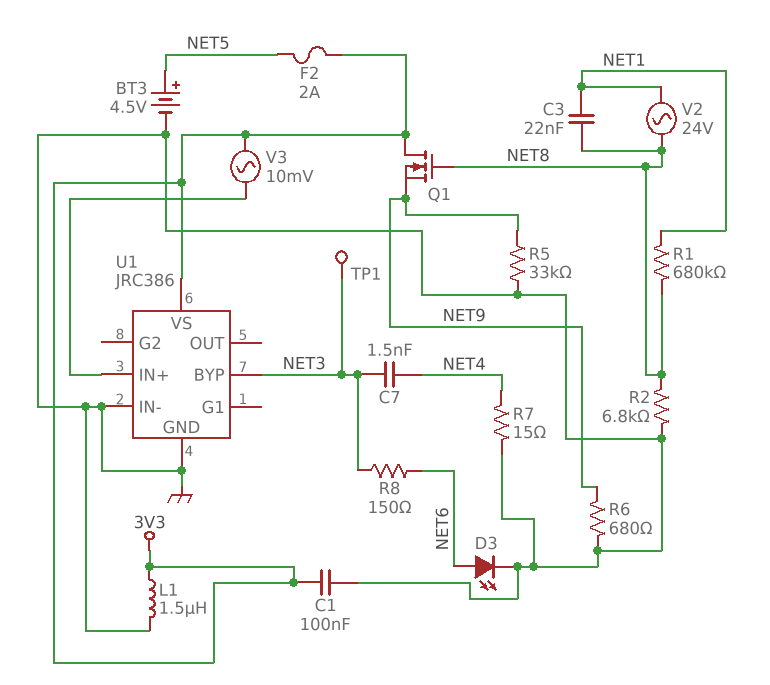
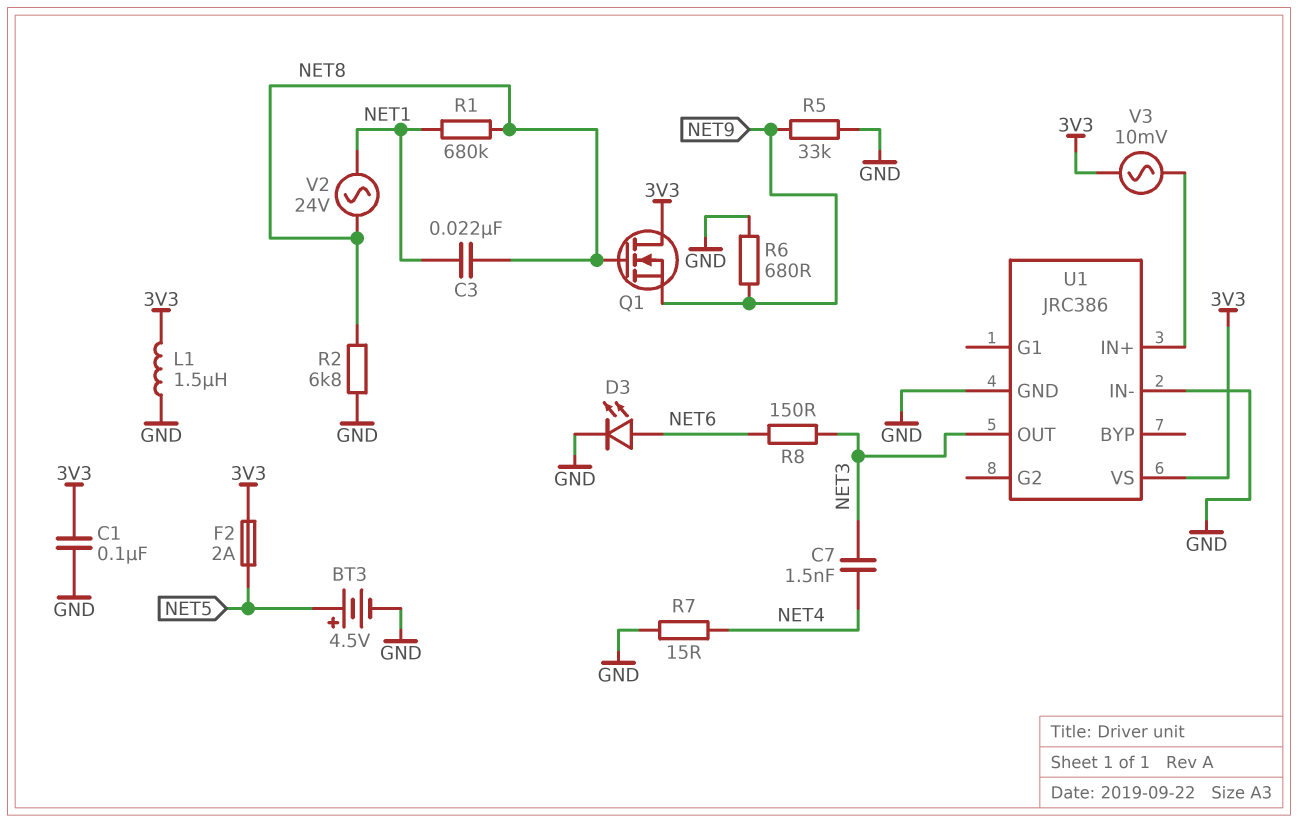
TP1: test point (NET3) -> none
U1 pin BYP: NET3 -> none
U1 pin OUT: none -> NET3

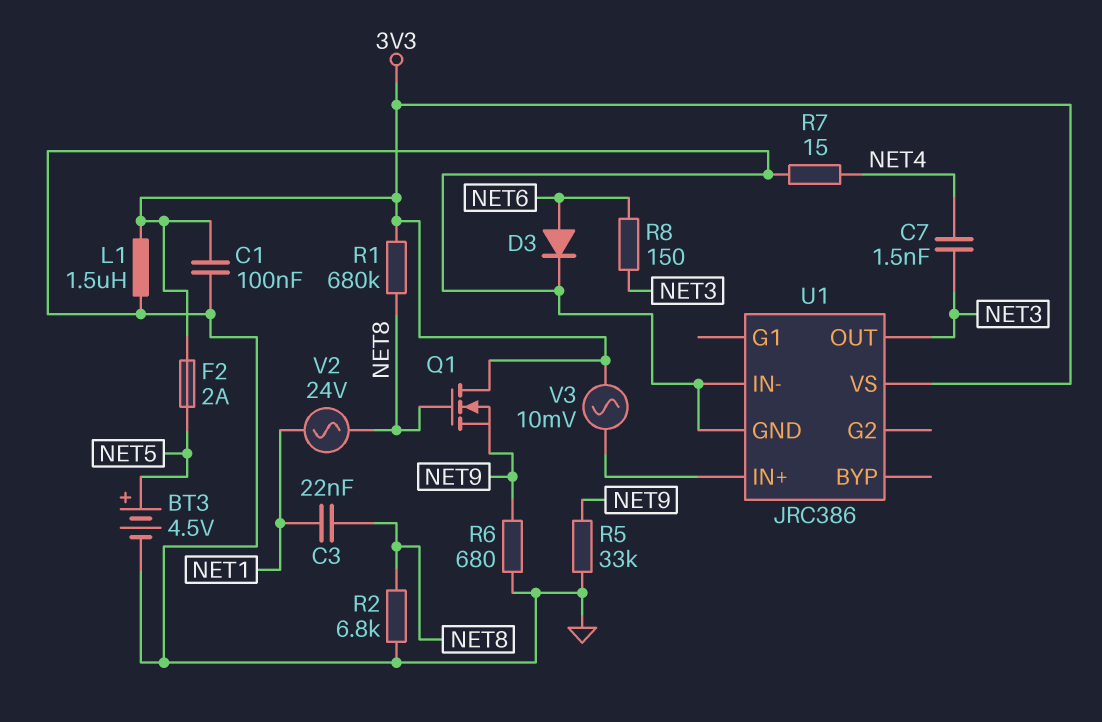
D3: LED (A NET6, K GND) -> diode (A NET6, K GND)
R1: 680k (NET1, NET8) -> 680k (3V3, NET8)

